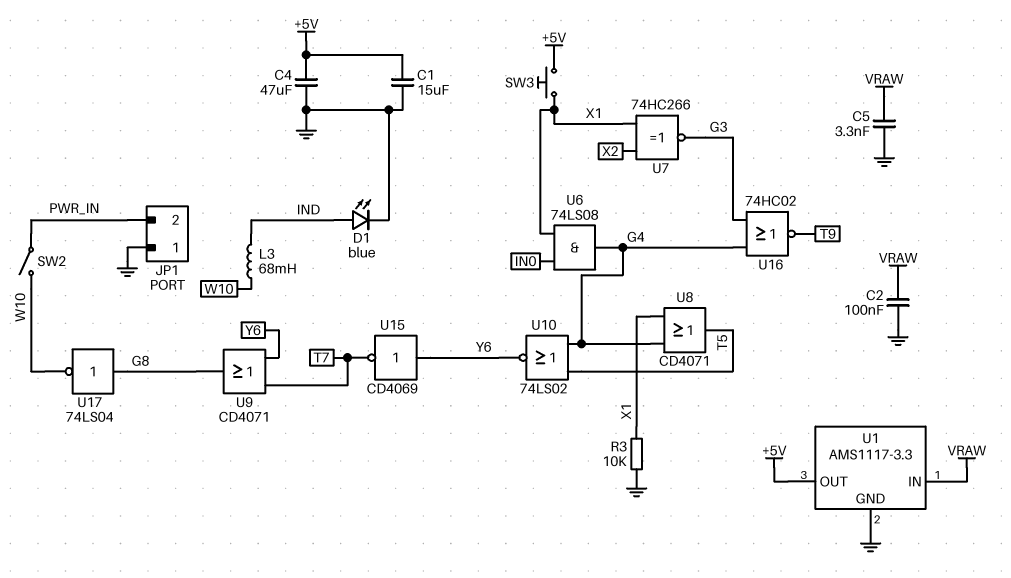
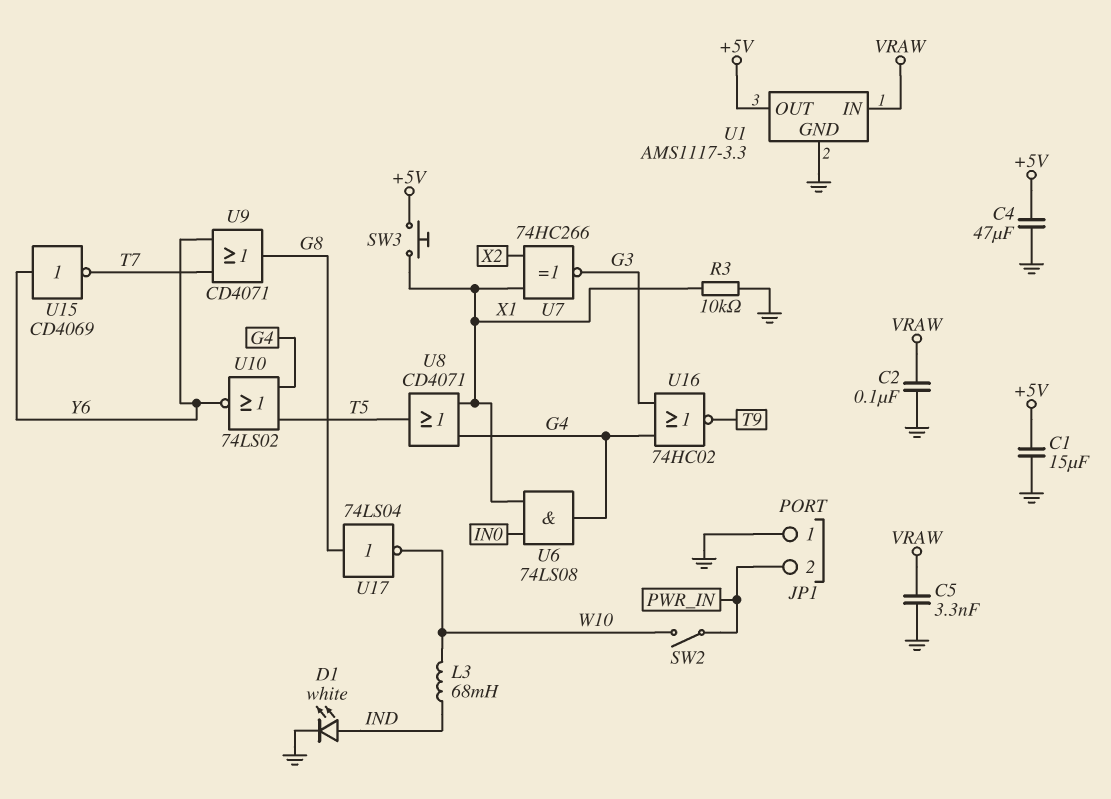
D1: LED blue (A IND, K GND) -> LED white (A IND, K GND)

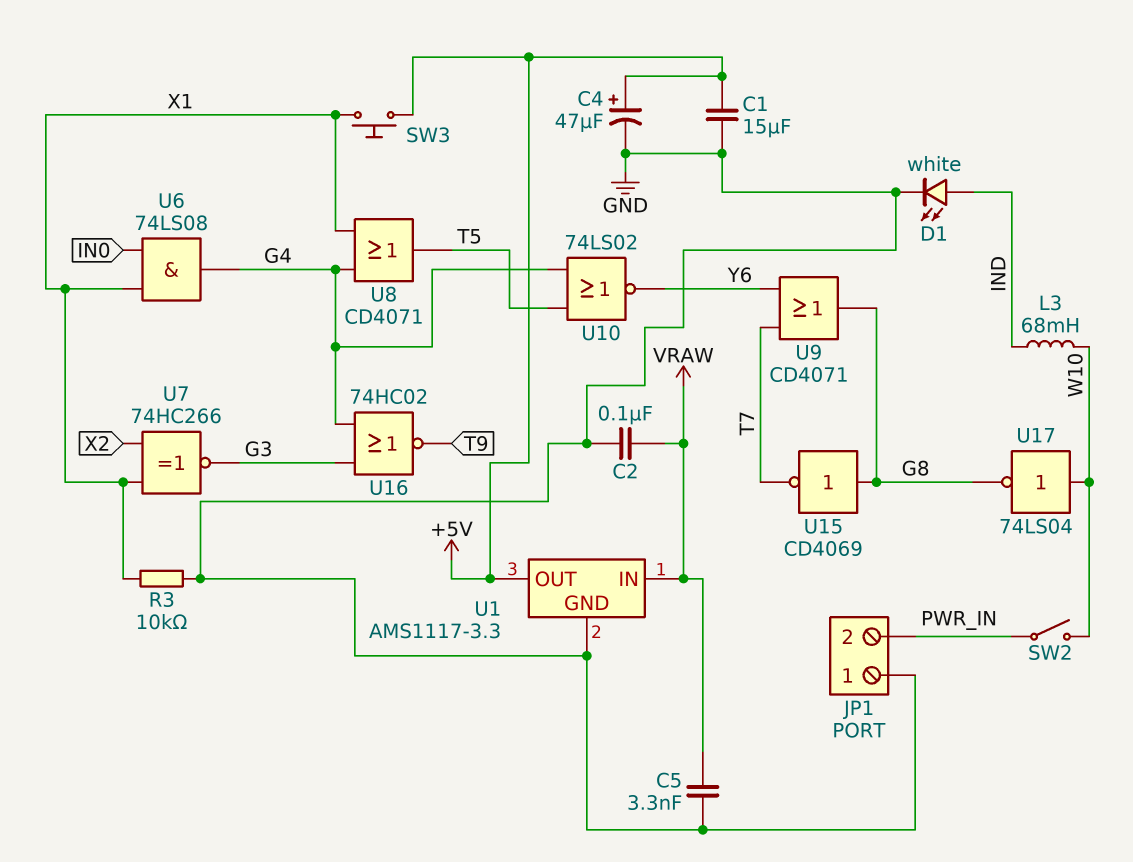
C4: 47uF (+5V, GND) -> 47uF (plus +5V, minus GND)
U15: NOT CD4069 (in Y6, out T7) -> NOT CD4069 (in G8, out T7)
U17: NOT 74LS04 (in G8, out W10) -> NOT 74LS04 (in W10, out G8)

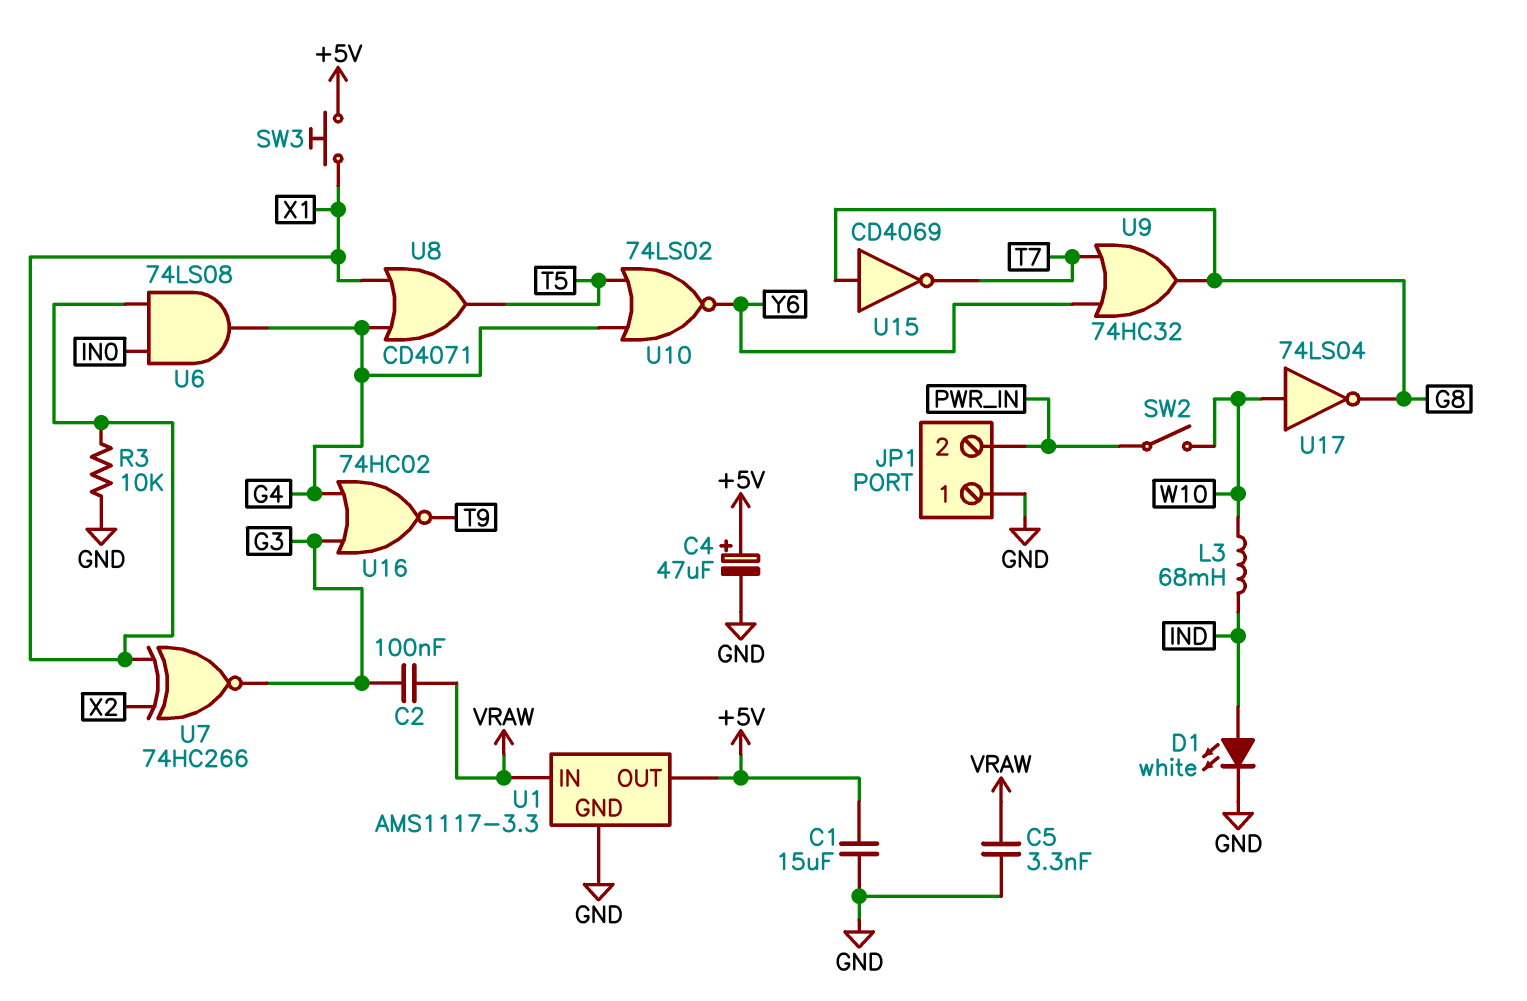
C2: 100nF (GND, VRAW) -> 100nF (G3, VRAW)
U9: OR CD4071 (in T7, in Y6, out G8) -> OR 74HC32 (in T7, in Y6, out G8)

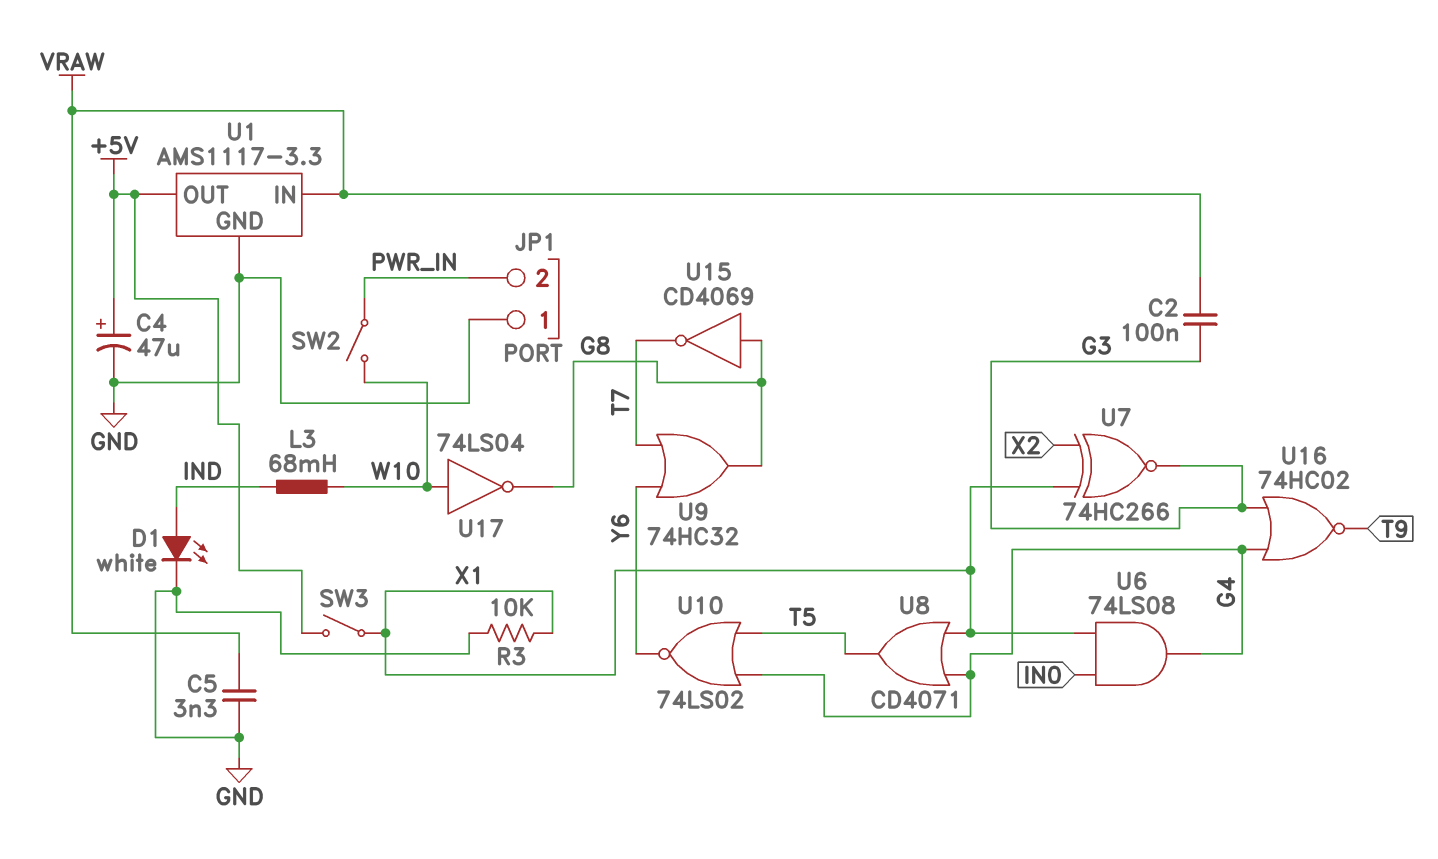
C1: 15uF (+5V, GND) -> none
SW3: button (+5V, X1) -> switch (+5V, X1)

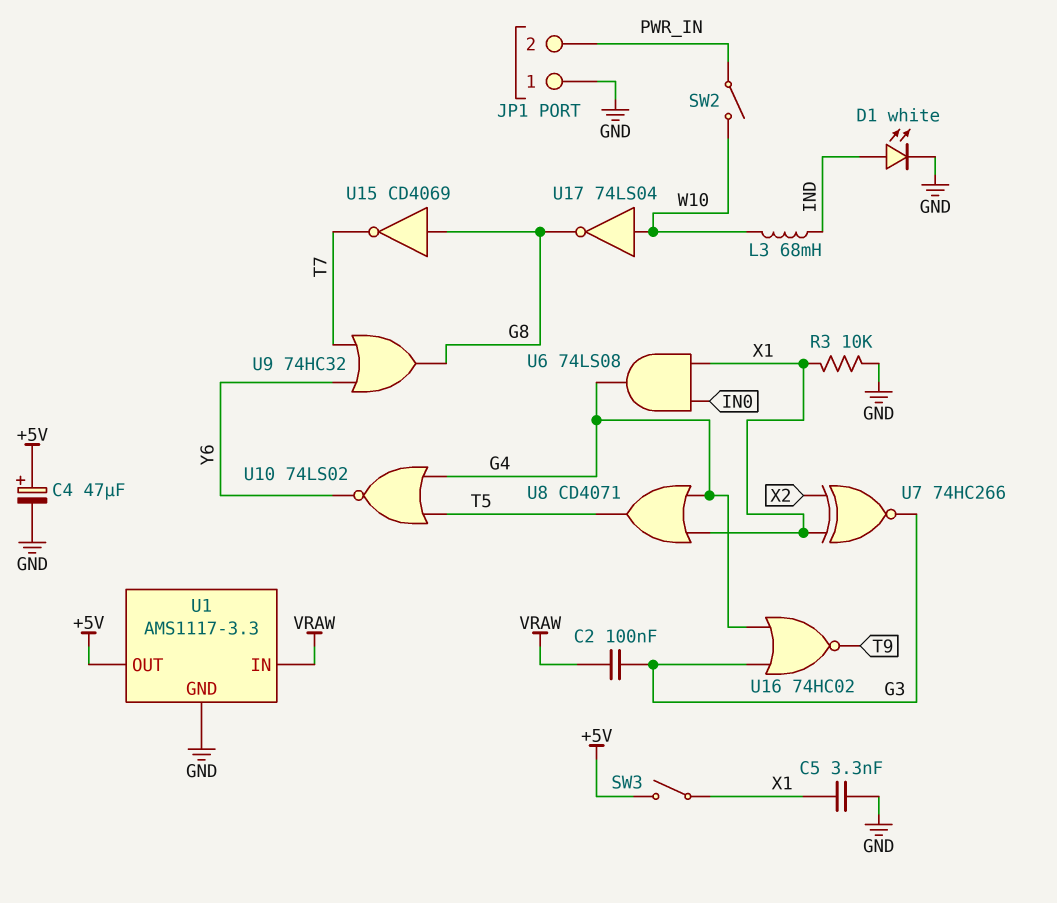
C5: 3.3nF (GND, VRAW) -> 3.3nF (GND, X1)

